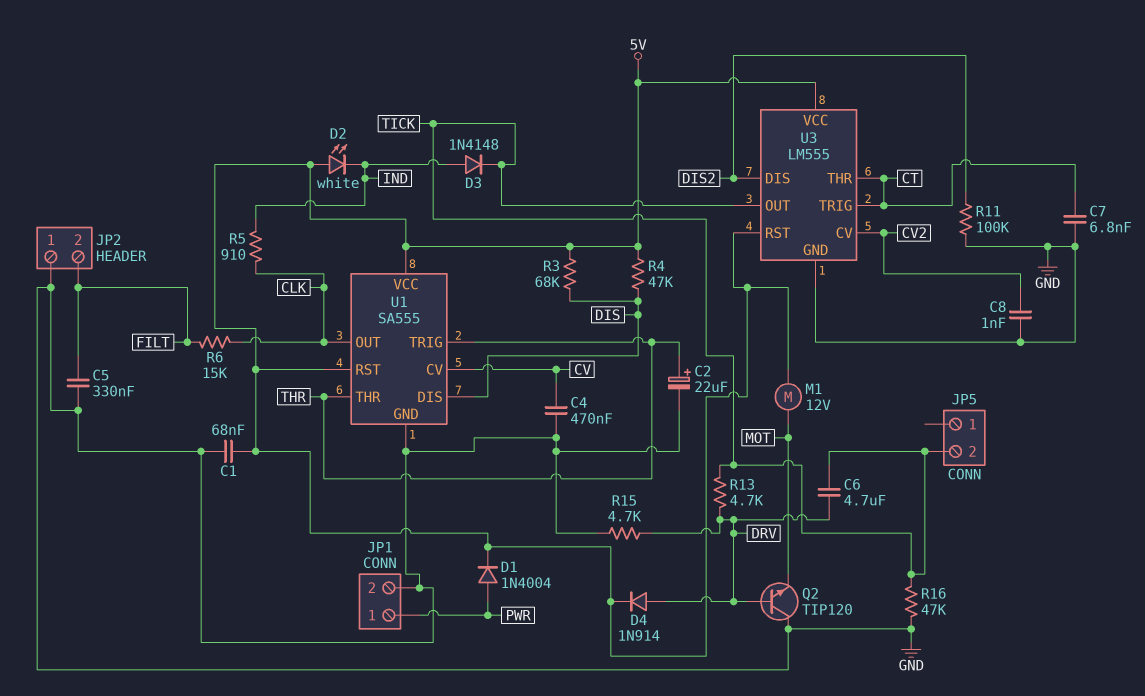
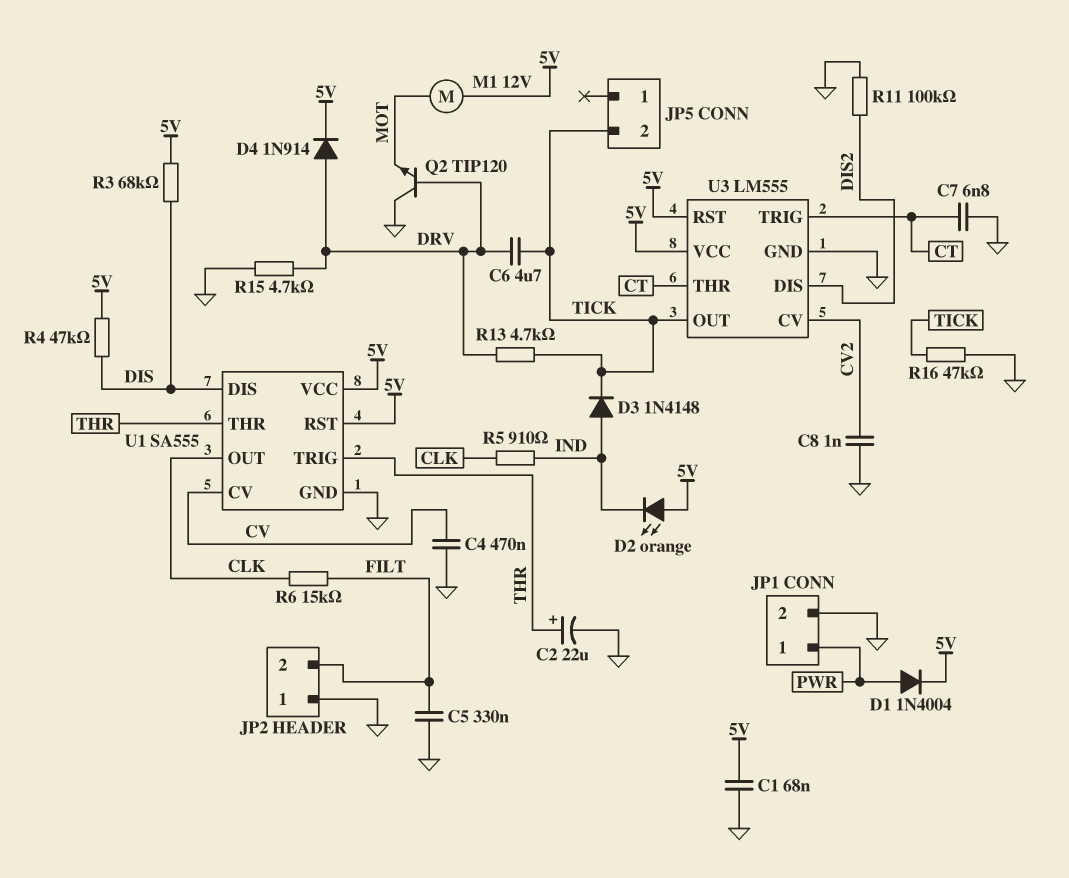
D2: LED white (A 5V, K IND) -> LED orange (A 5V, K IND)

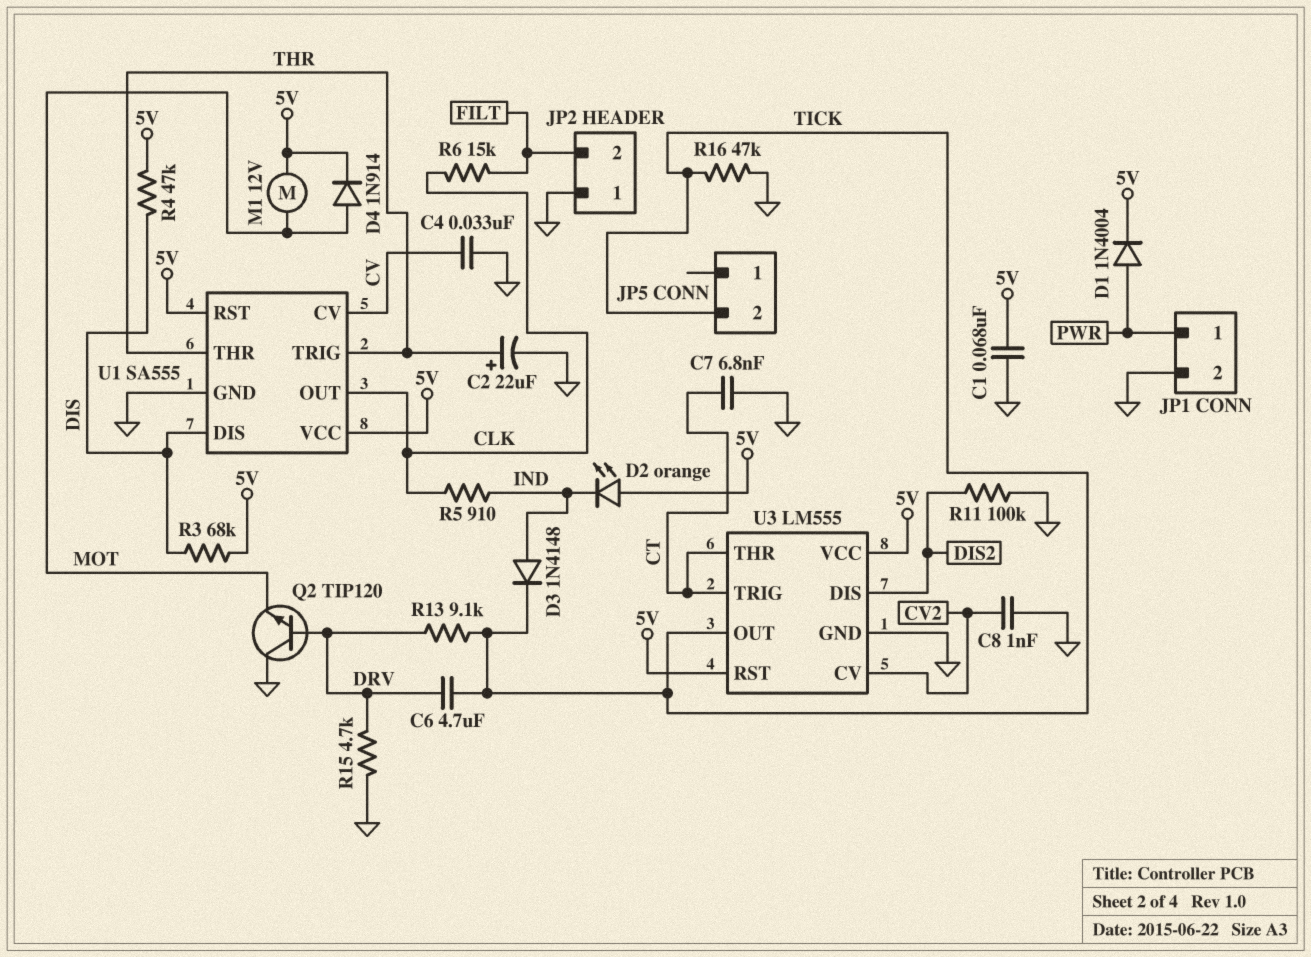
C4: 470nF (CV, GND) -> 33nF (CV, GND)
C5: 330nF (FILT, GND) -> none
D4: diode 1N914 (A DRV, K 5V) -> diode 1N914 (A MOT, K 5V)
R13: 4.7k (DRV, TICK) -> 9.1k (DRV, TICK)

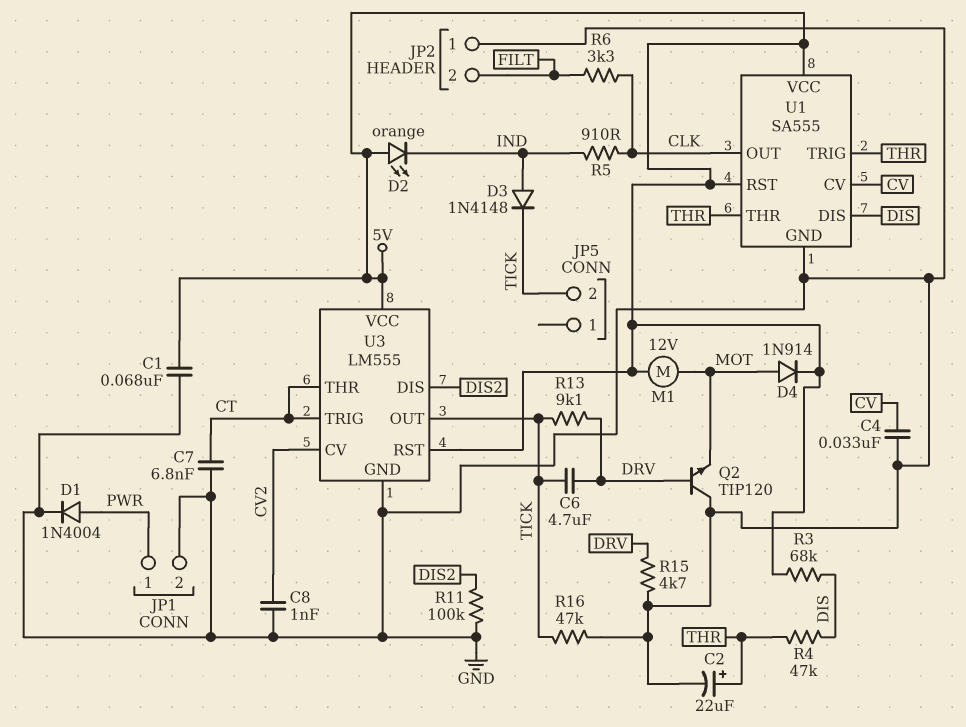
D1: diode 1N4004 (A PWR, K 5V) -> diode 1N4004 (A PWR, K GND)
R4: 47k (5V, DIS) -> 47k (DIS, THR)
R6: 15k (CLK, FILT) -> 3.3k (CLK, FILT)

